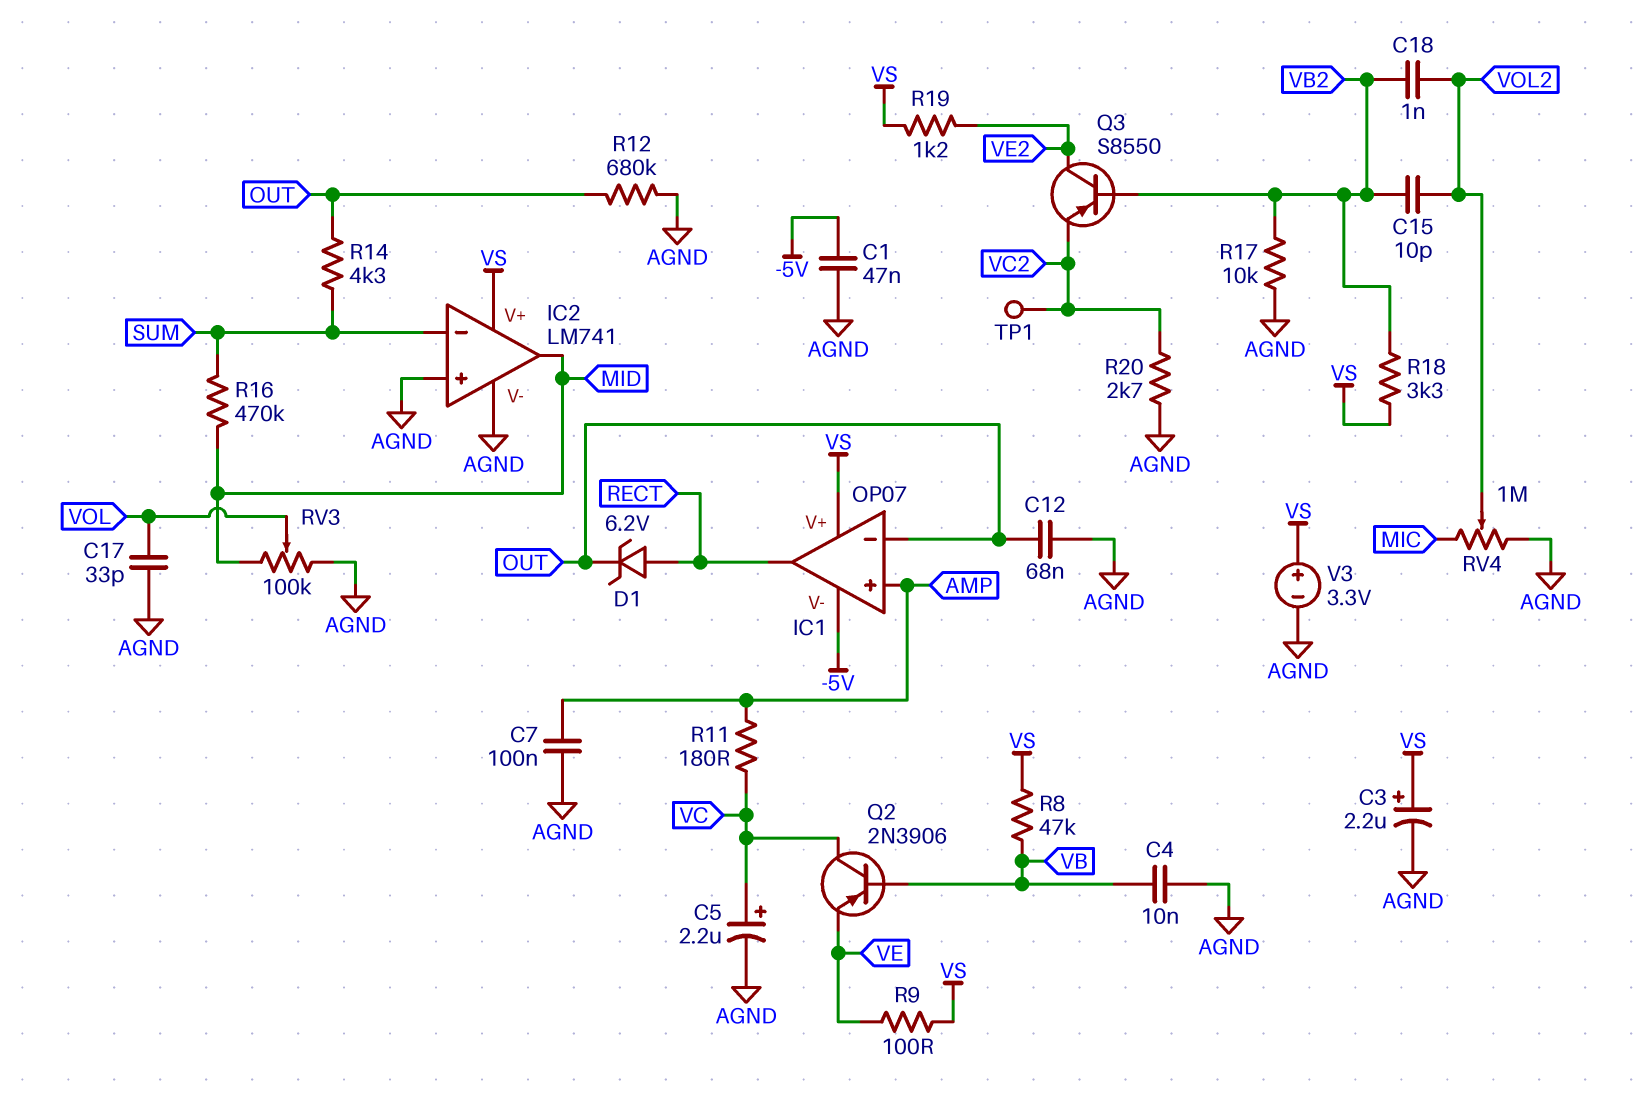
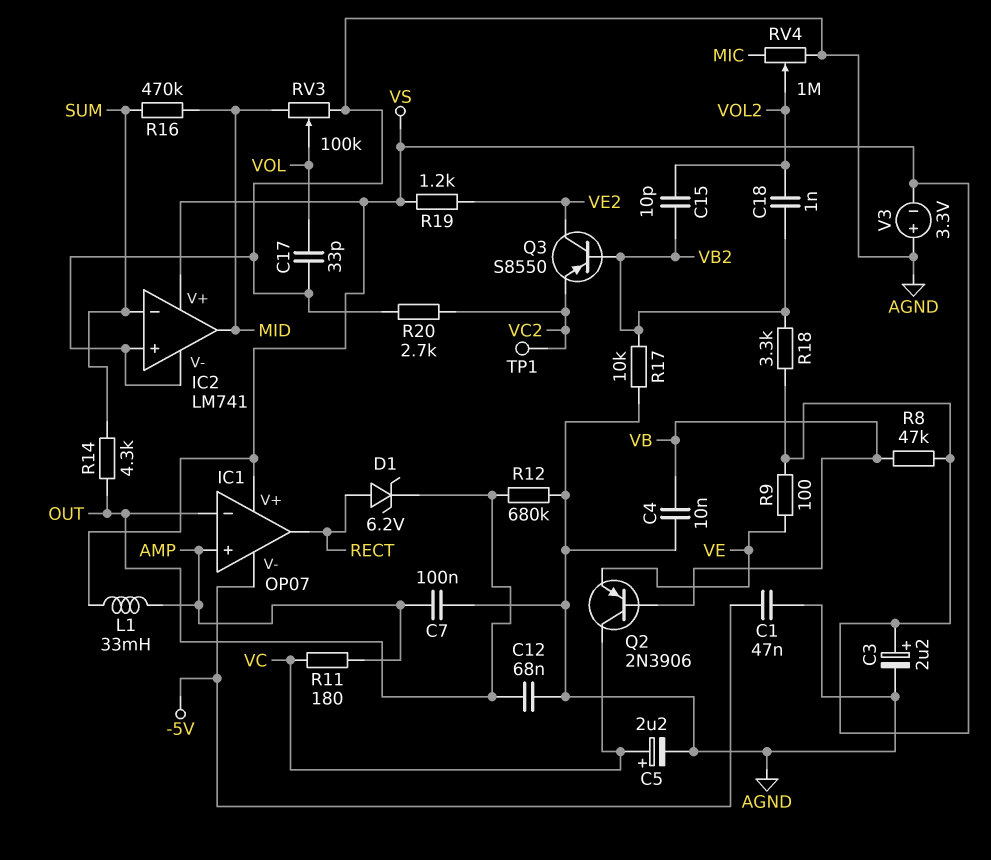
L1: none -> 33mH (AMP, VS)
V3: 3.3V (plus VS, minus AGND) -> 3.3V (plus AGND, minus VS)

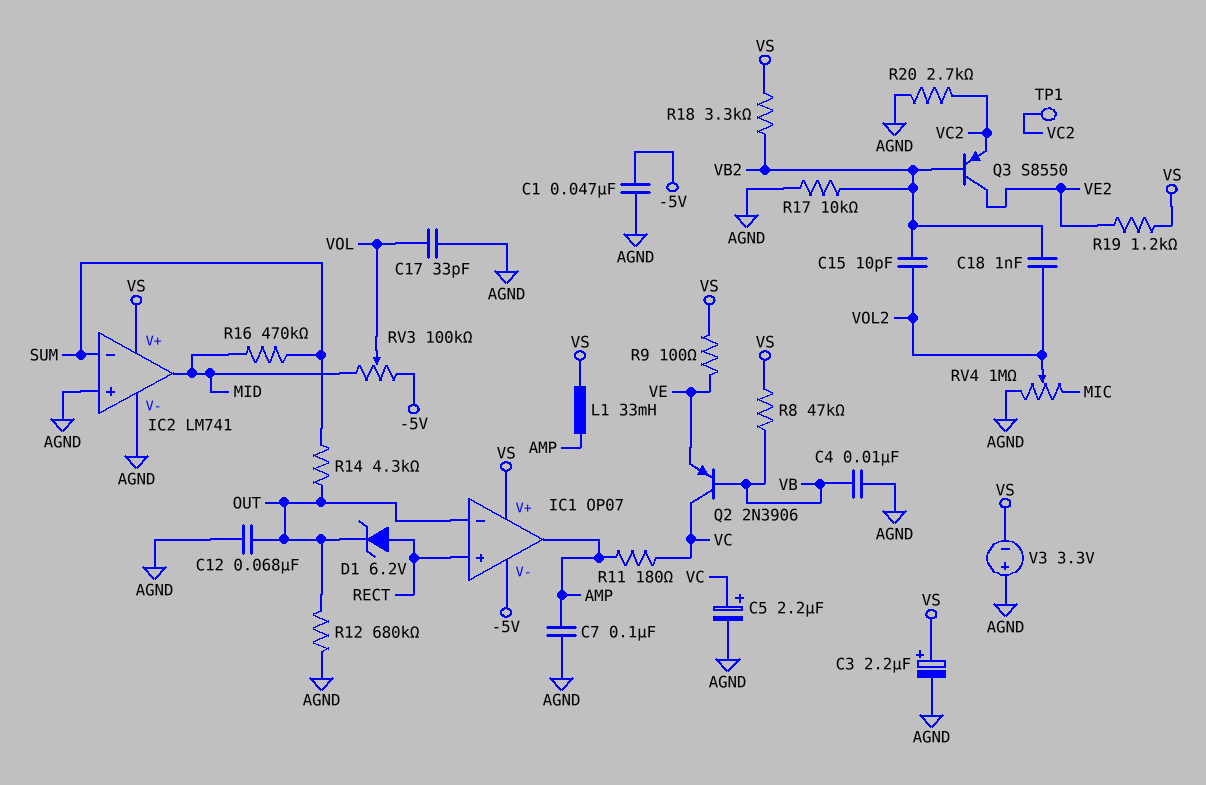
IC1 pin in+: AMP -> RECT
IC1 pin out: RECT -> AMP
RV3: 100k (AGND, MID, wiper VOL) -> 100k (-5V, MID, wiper VOL)

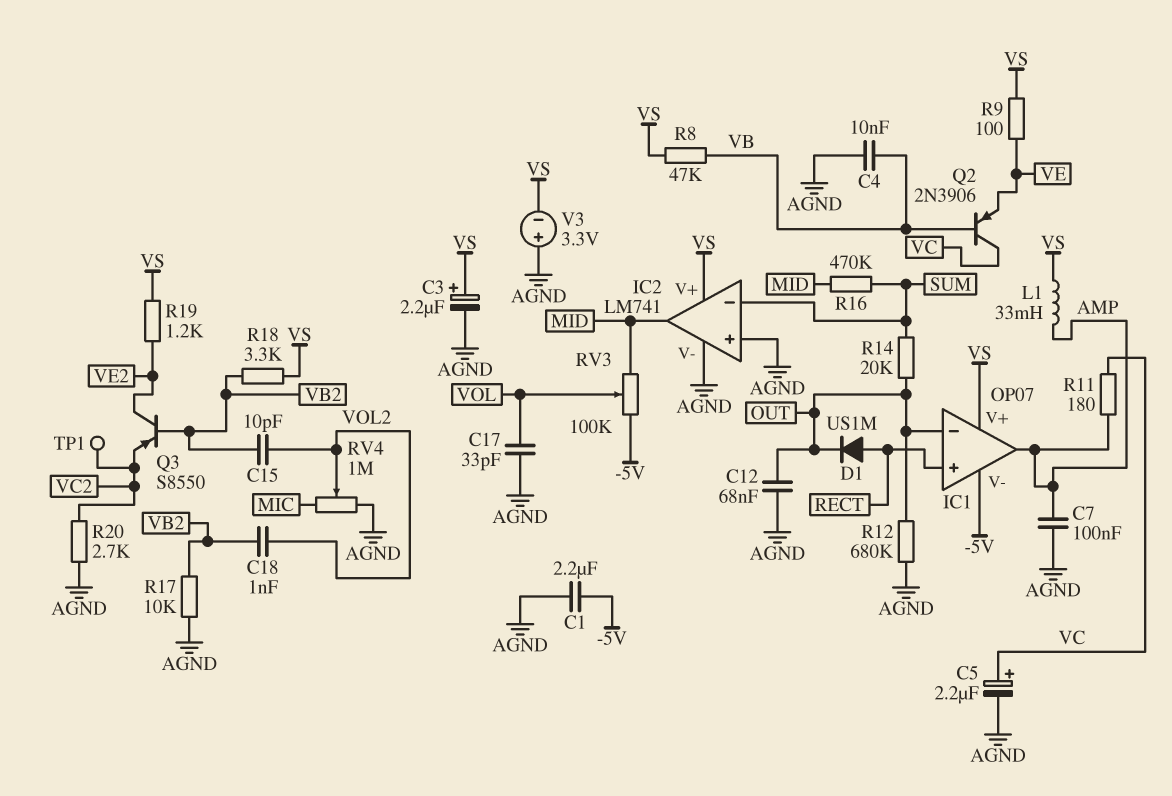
C1: 47nF (-5V, AGND) -> 2.2uF (-5V, AGND)
D1: zener 6.2V (A RECT, K OUT) -> diode US1M (A RECT, K OUT)
R14: 4.3k (OUT, SUM) -> 20k (OUT, SUM)

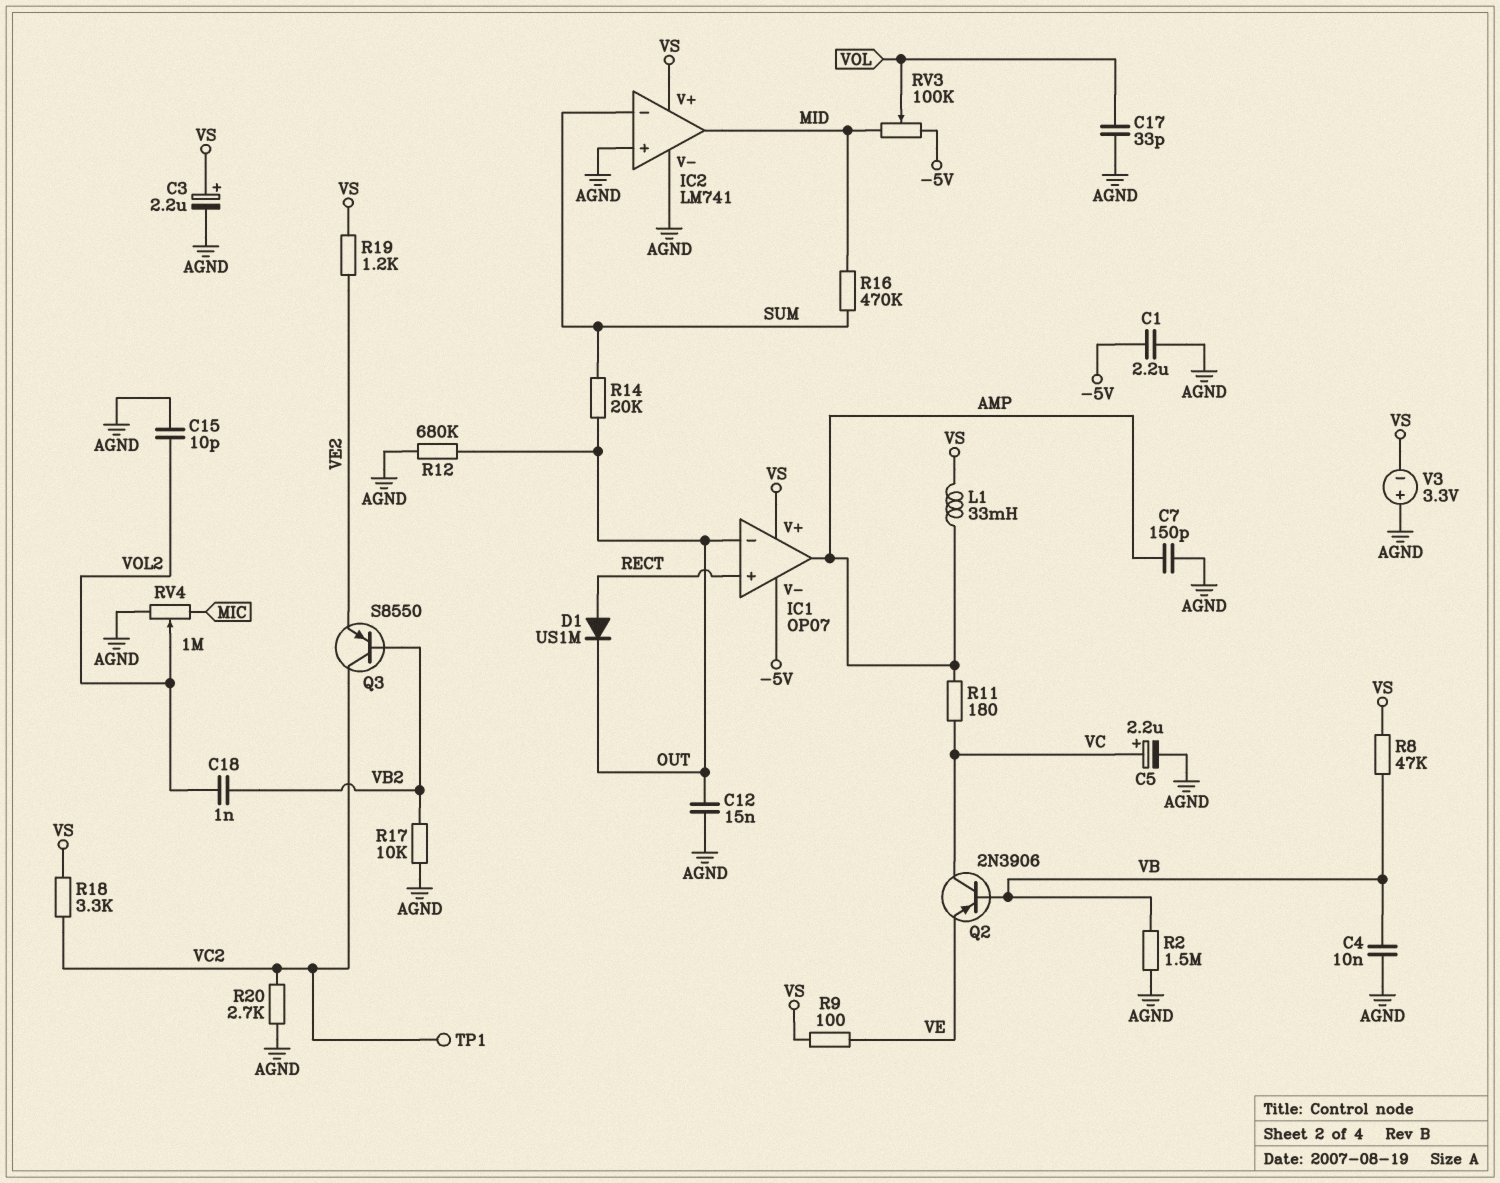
C7: 100nF (AGND, AMP) -> 150pF (AGND, AMP)
C12: 68nF (AGND, OUT) -> 15nF (AGND, OUT)
C15: 10pF (VB2, VOL2) -> 10pF (AGND, VOL2)
Q3: PNP S8550 (B VB2, C VE2, E VC2) -> PNP S8550 (B VB2, C VC2, E VE2)
R2: none -> 1.5M (AGND, VB)
R18: 3.3k (VB2, VS) -> 3.3k (VC2, VS)

